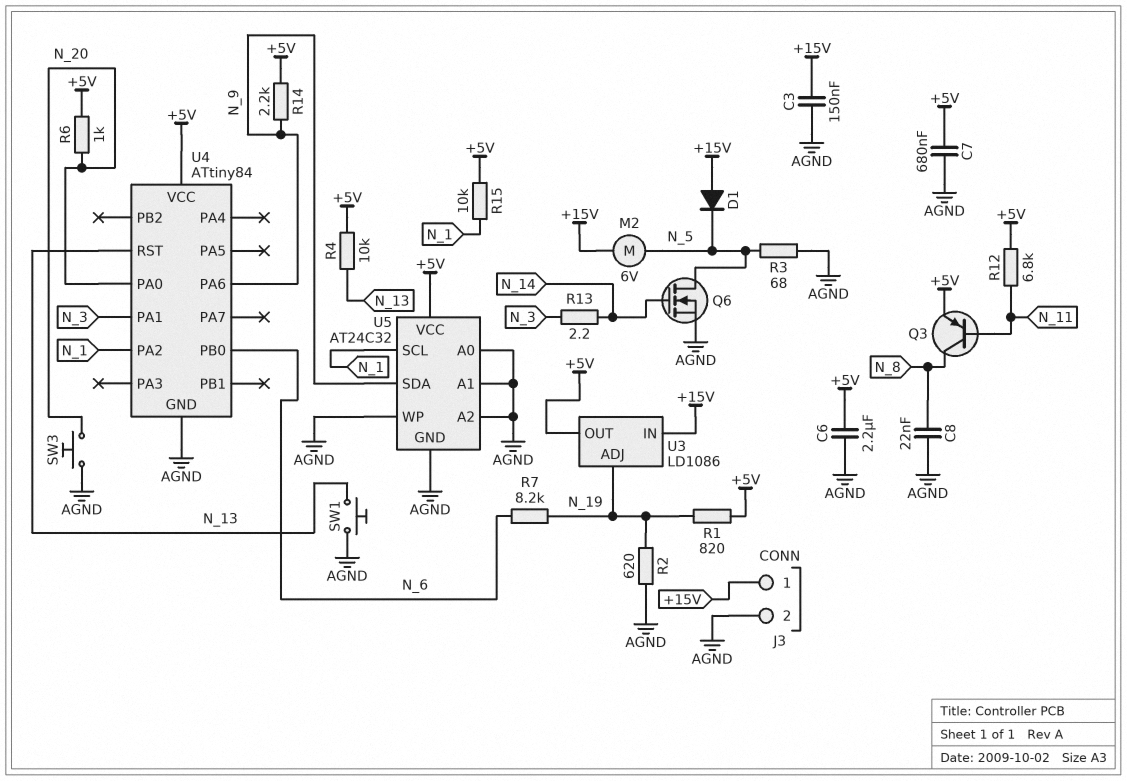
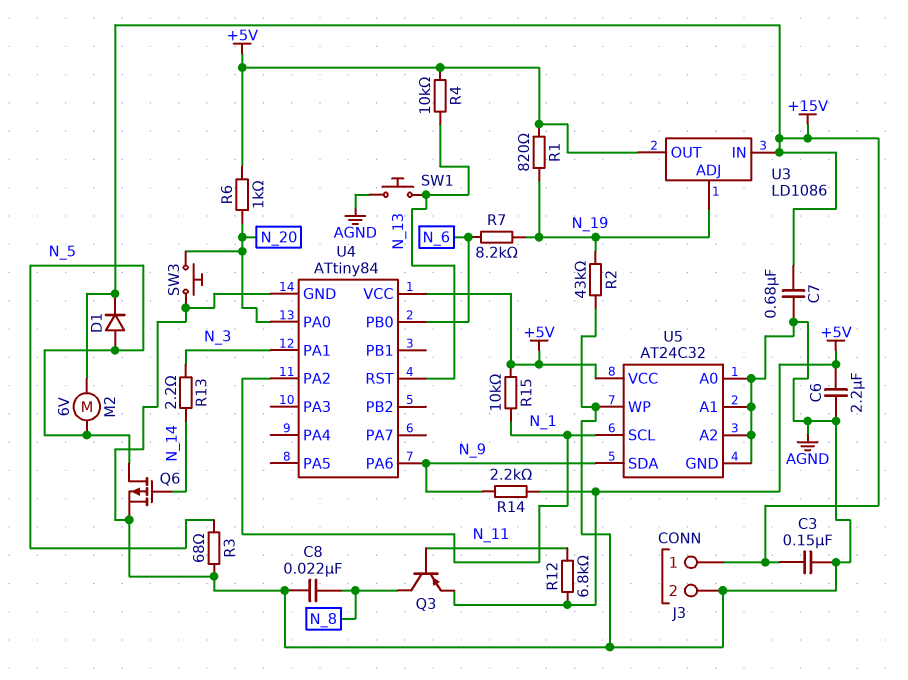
C7: 680nF (+5V, AGND) -> 680nF (+15V, AGND)
D1: diode (A +15V, K N_5) -> diode (A N_5, K +15V)
Q6: NMOS (G N_14, D N_5, S AGND) -> PMOS (G N_14, D N_5, S AGND)
R2: 620 (AGND, N_19) -> 43k (AGND, N_19)

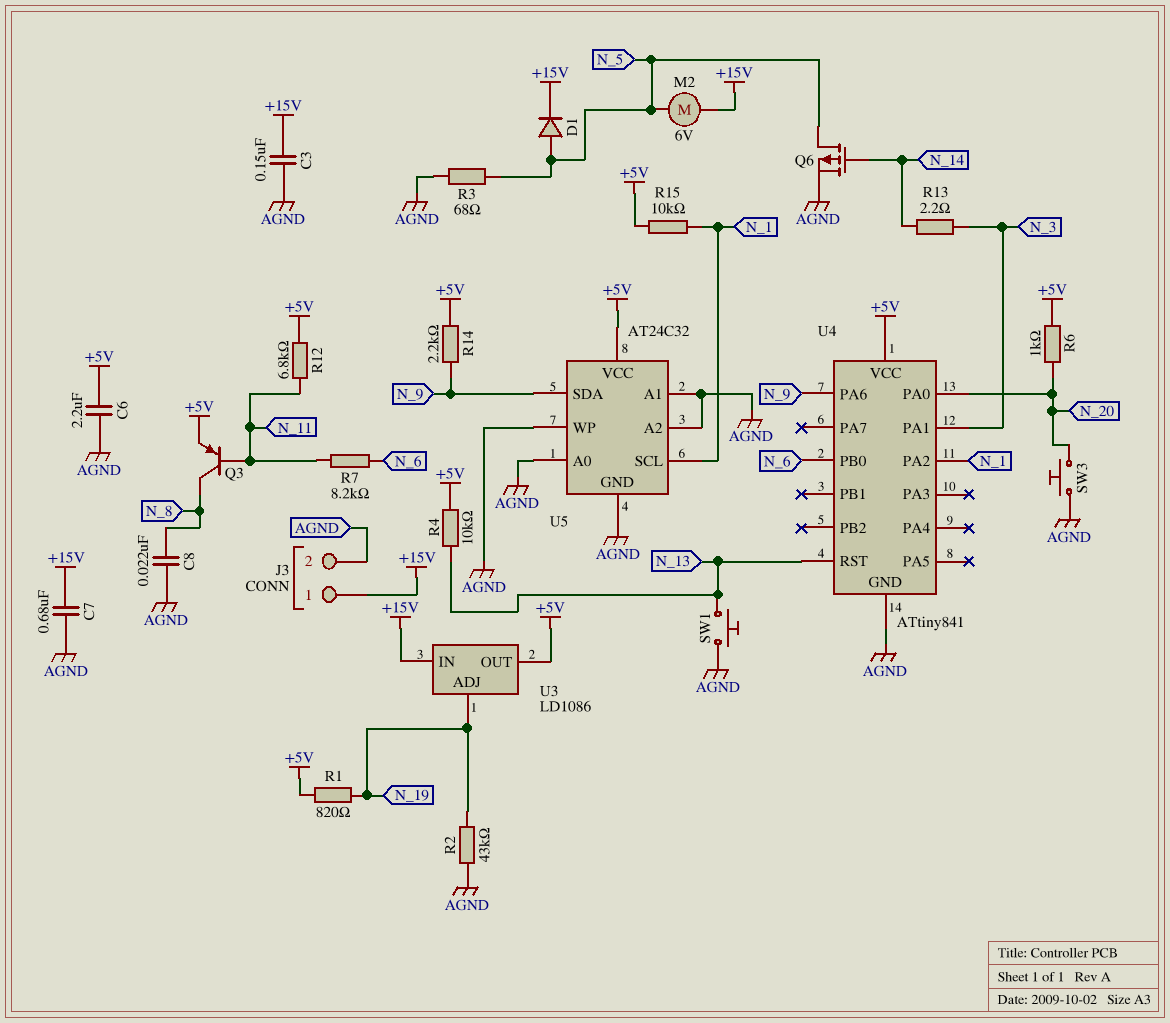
R7: 8.2k (N_6, N_19) -> 8.2k (N_6, N_11)
U4: ATtiny84 -> ATtiny841

